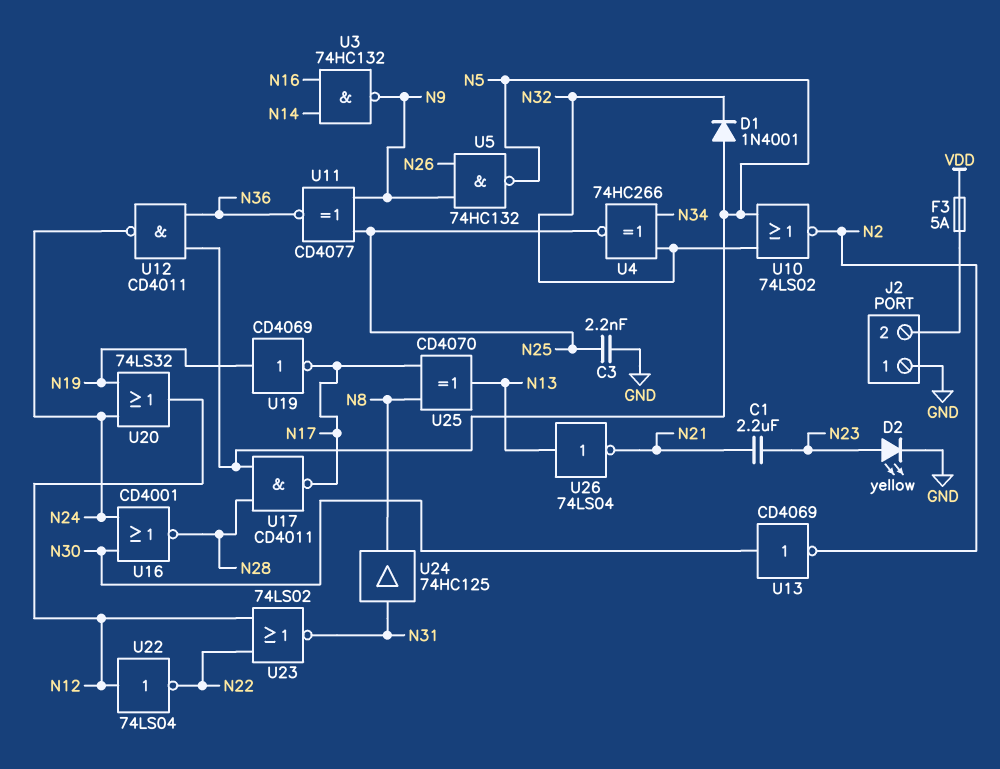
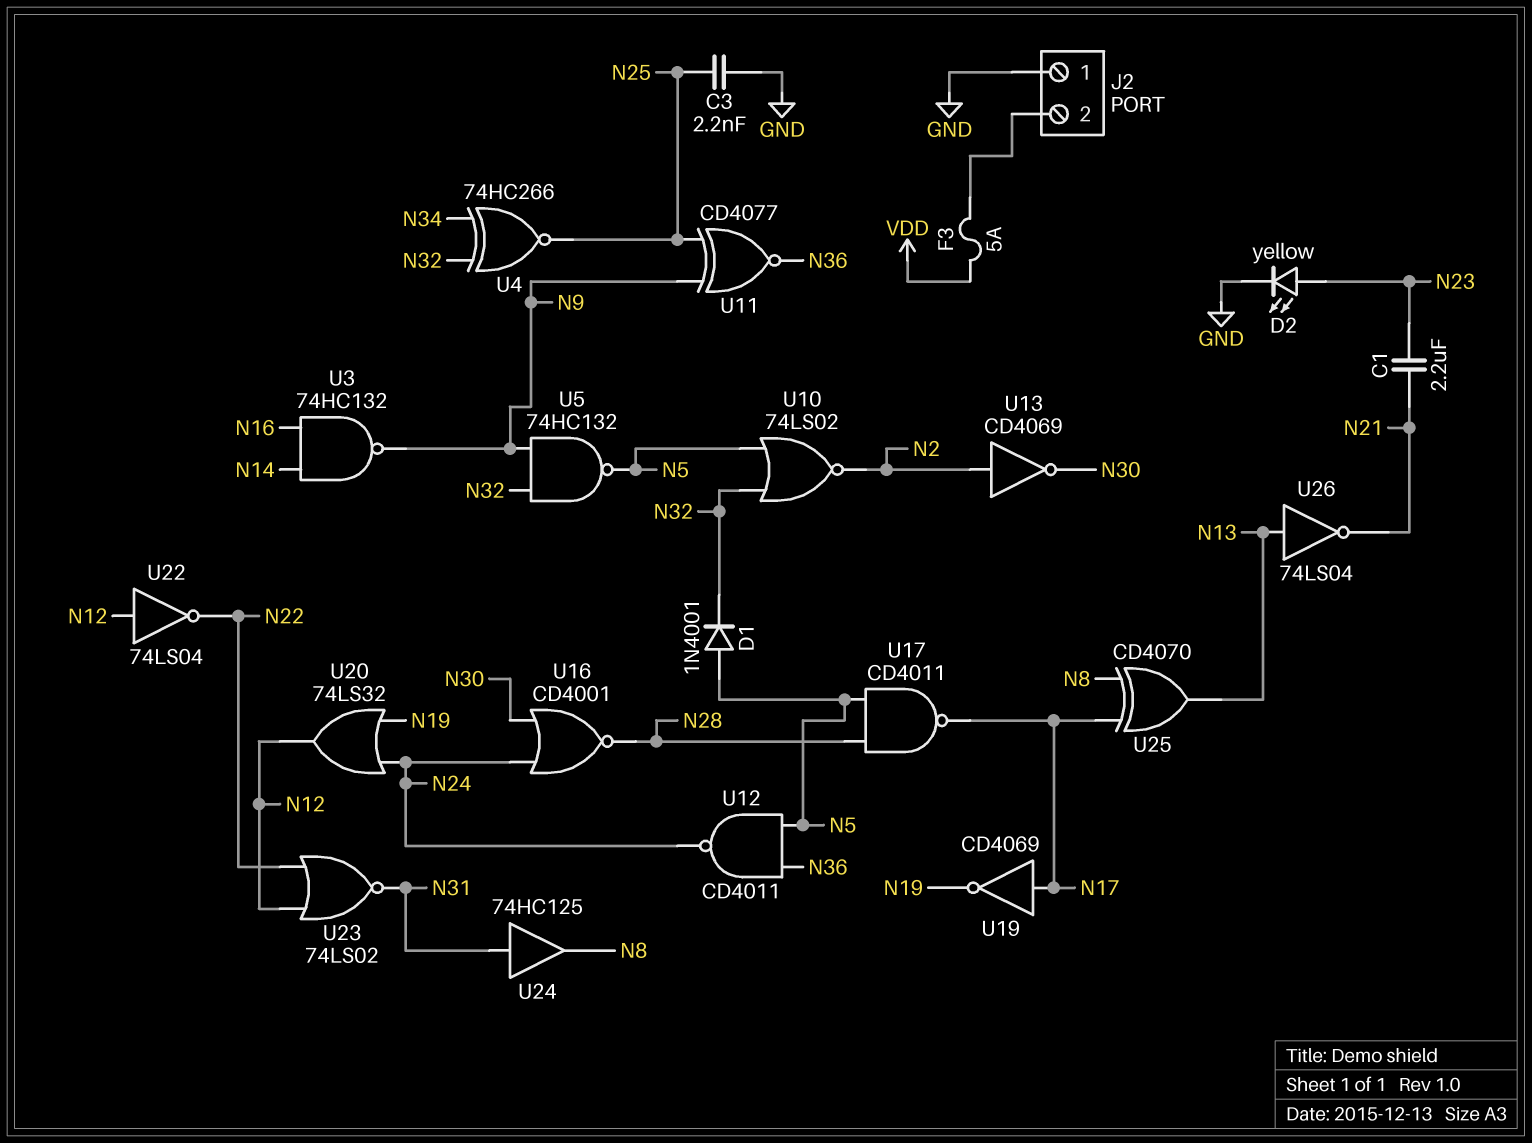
U5: NAND 74HC132 (in N9, in N26, out N5) -> NAND 74HC132 (in N9, in N32, out N5)
U13: NOT CD4069 (in N30, out N2) -> NOT CD4069 (in N2, out N30)
U19: NOT CD4069 (in N19, out N17) -> NOT CD4069 (in N17, out N19)

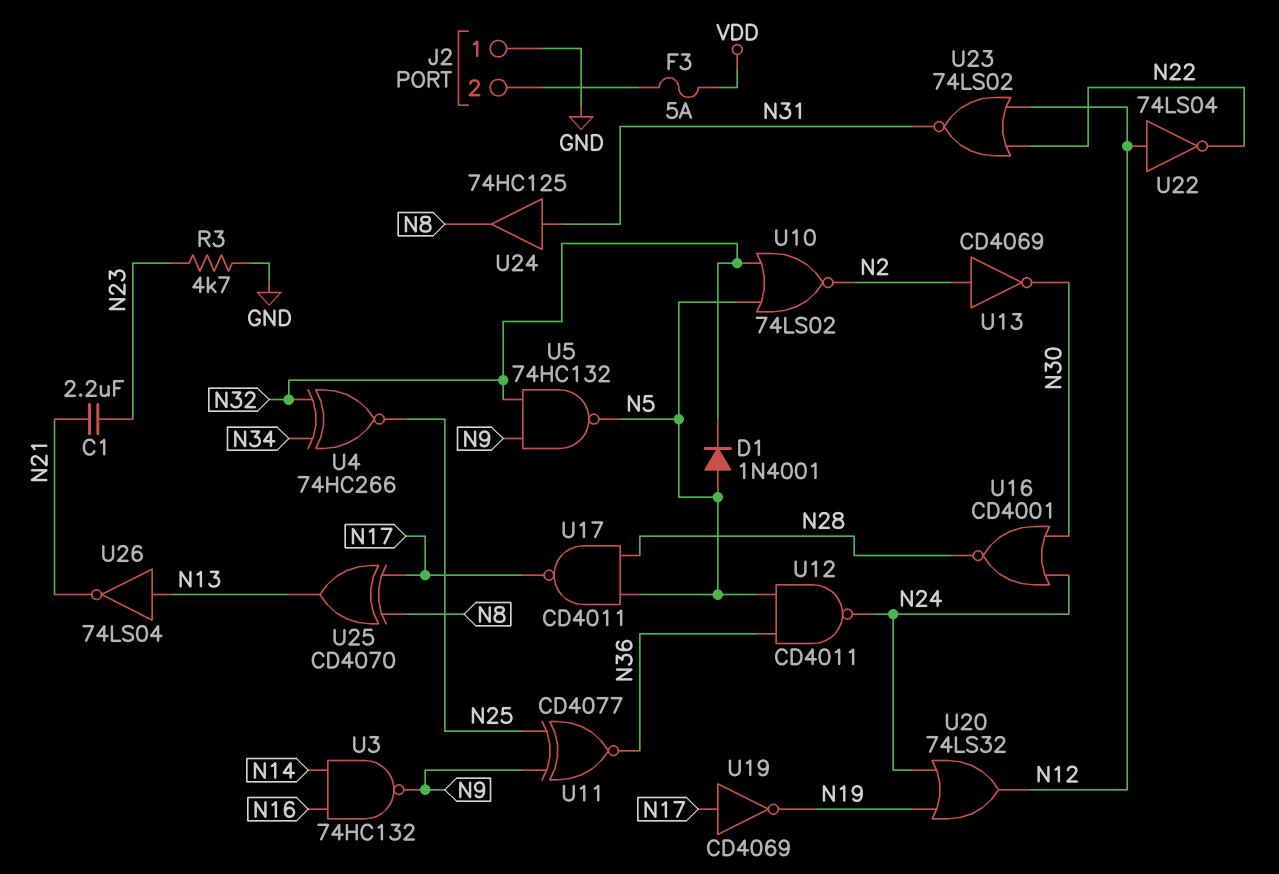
C3: 2.2nF (GND, N25) -> none
D2: LED yellow (A N23, K GND) -> none
R3: none -> 4.7k (GND, N23)

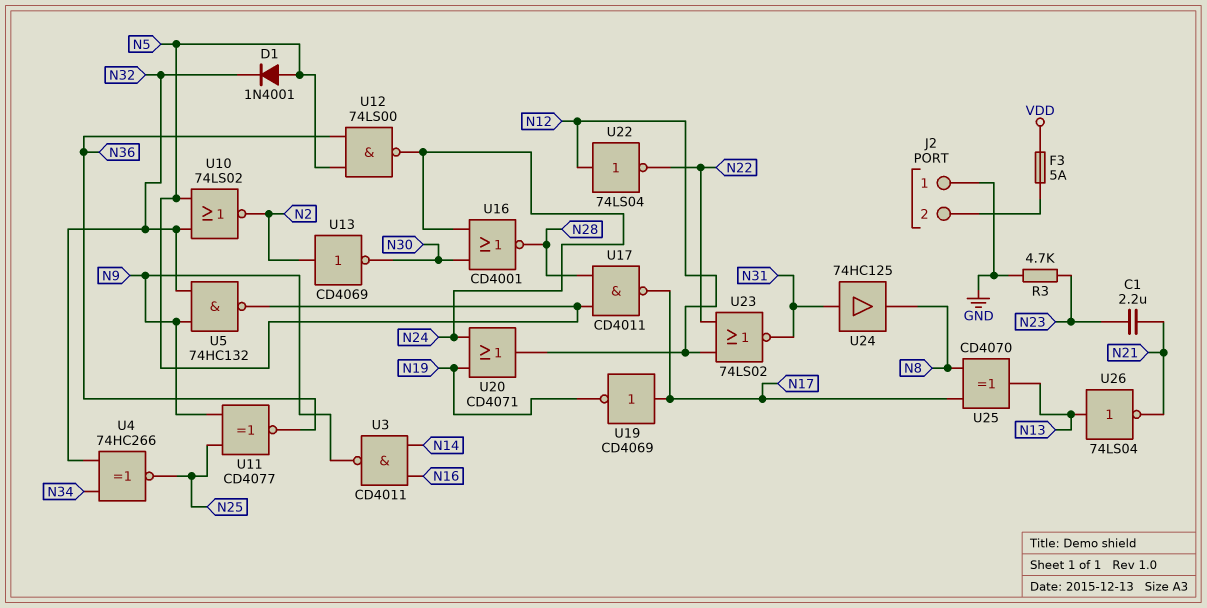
U3: NAND 74HC132 (in N14, in N16, out N9) -> NAND CD4011 (in N14, in N16, out N9)
U12: NAND CD4011 (in N5, in N36, out N24) -> NAND 74LS00 (in N5, in N36, out N24)
U20: OR 74LS32 (in N19, in N24, out N12) -> OR CD4071 (in N19, in N24, out N12)

